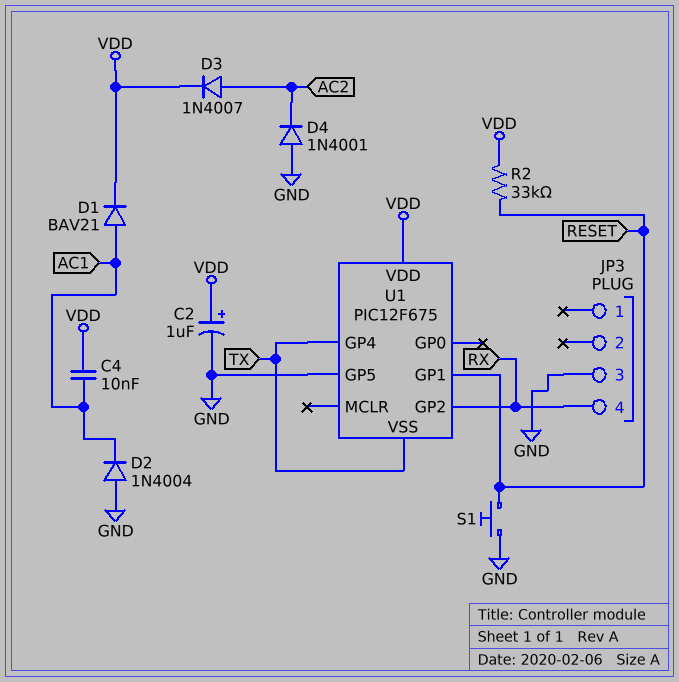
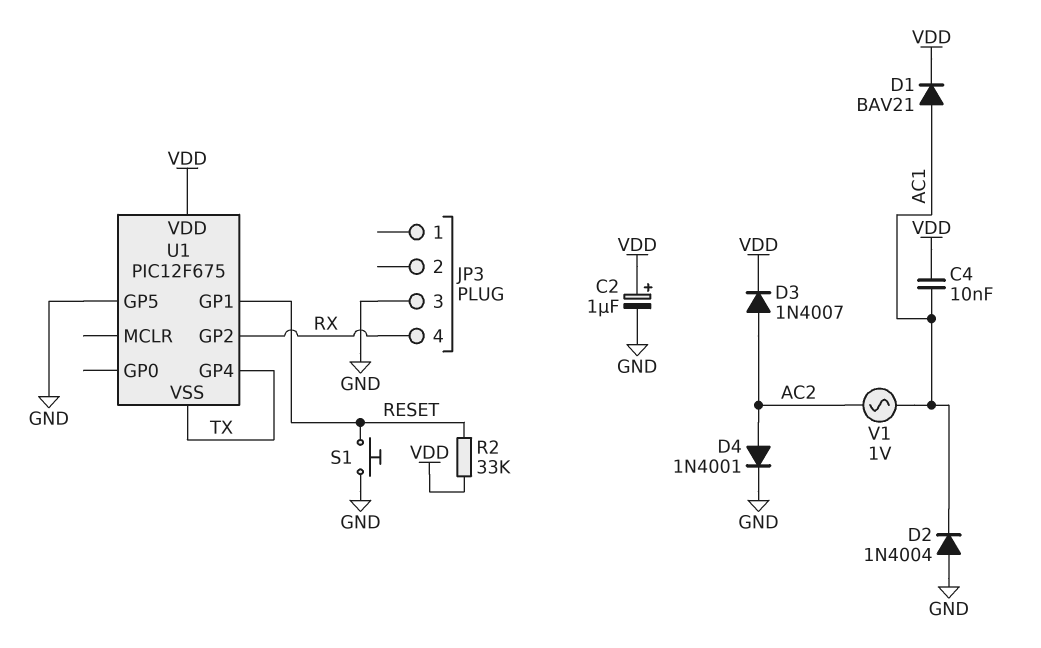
D4: diode 1N4001 (A GND, K AC2) -> diode 1N4001 (A AC2, K GND)
V1: none -> AC 1V (AC1, AC2)

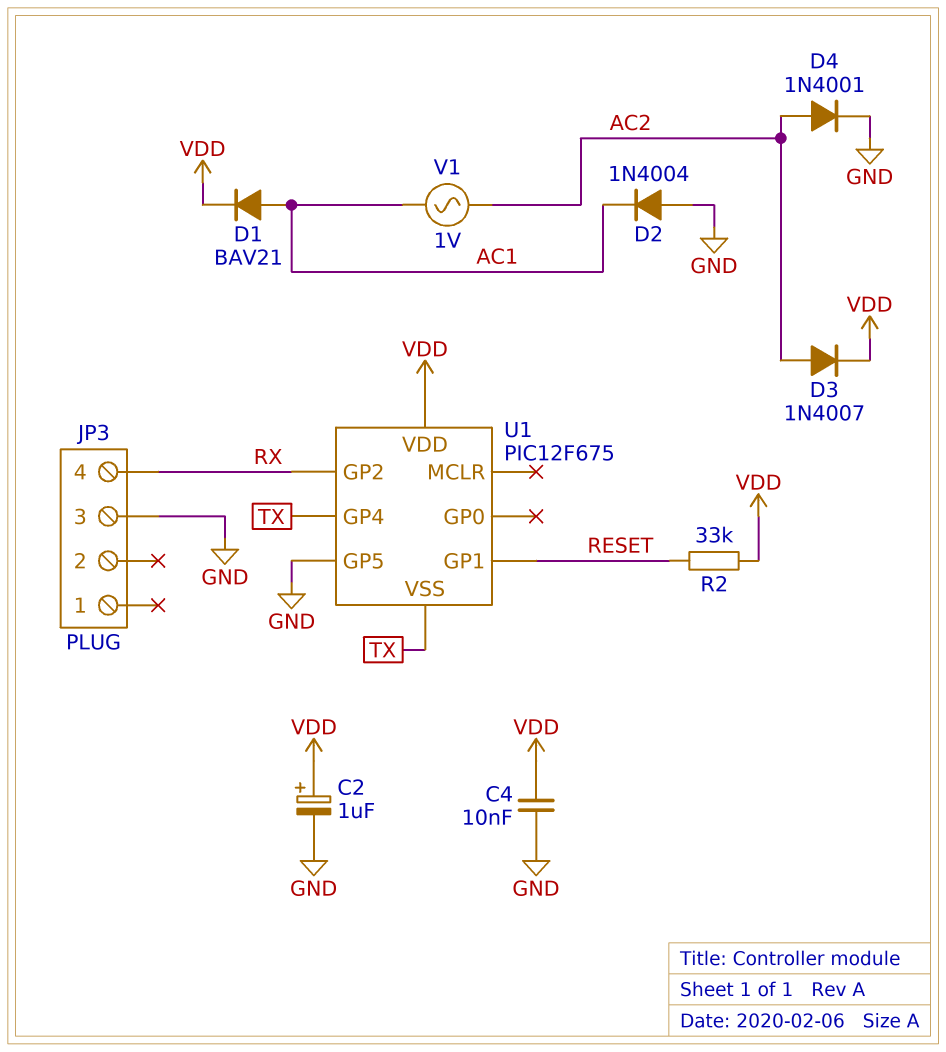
C4: 10nF (AC1, VDD) -> 10nF (GND, VDD)
S1: button (GND, RESET) -> none

